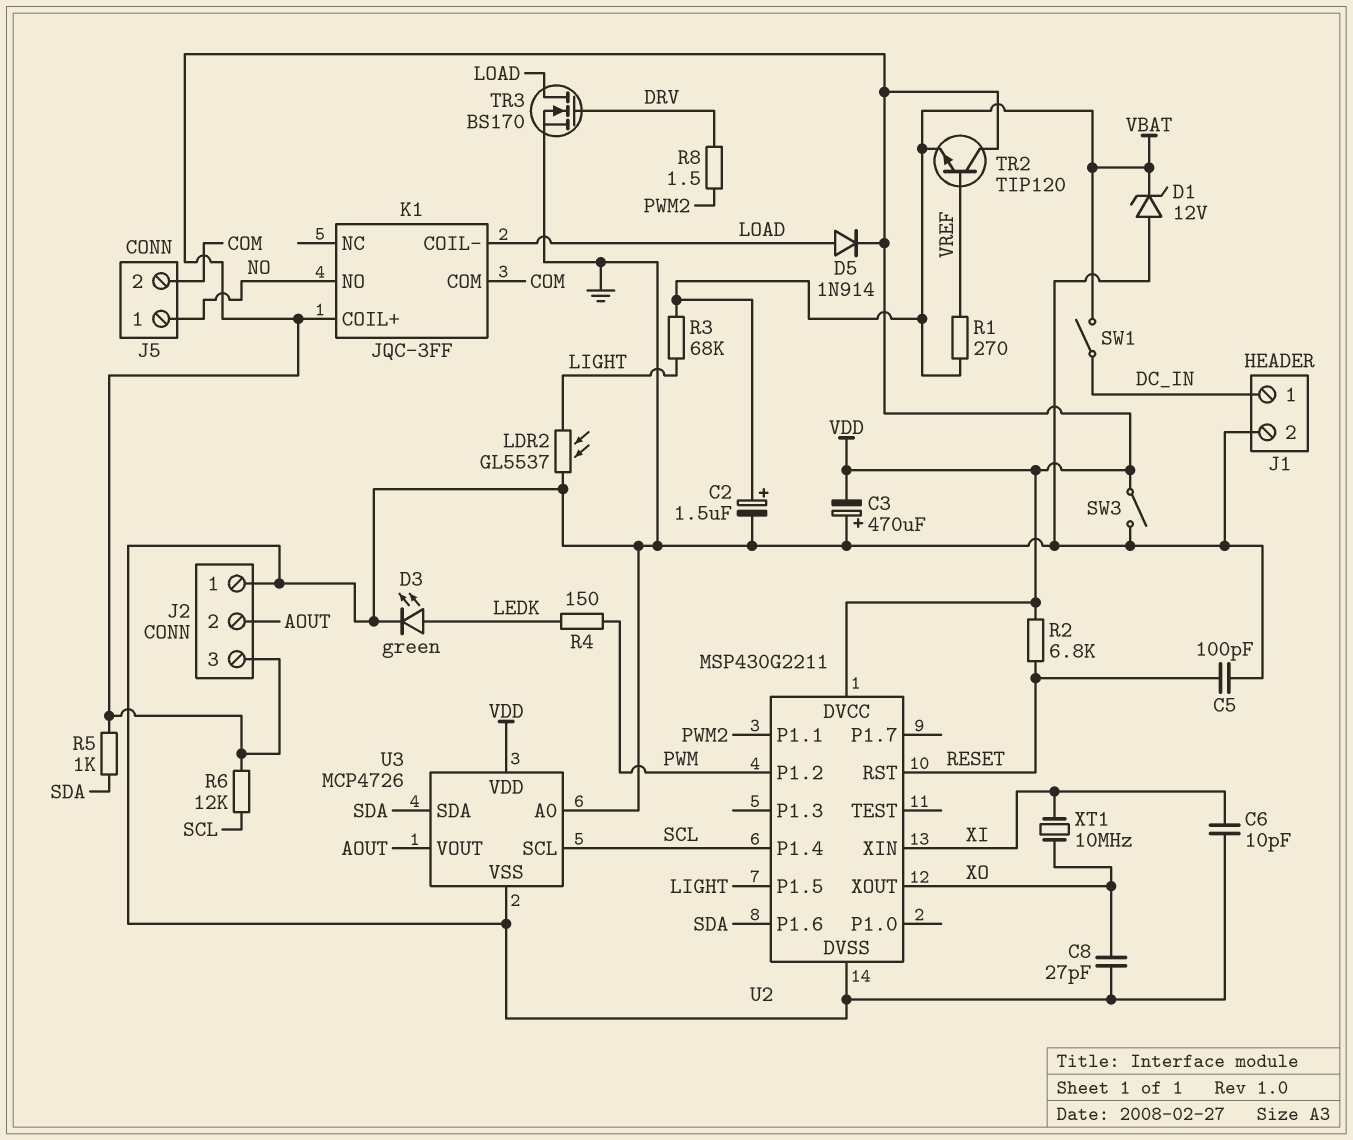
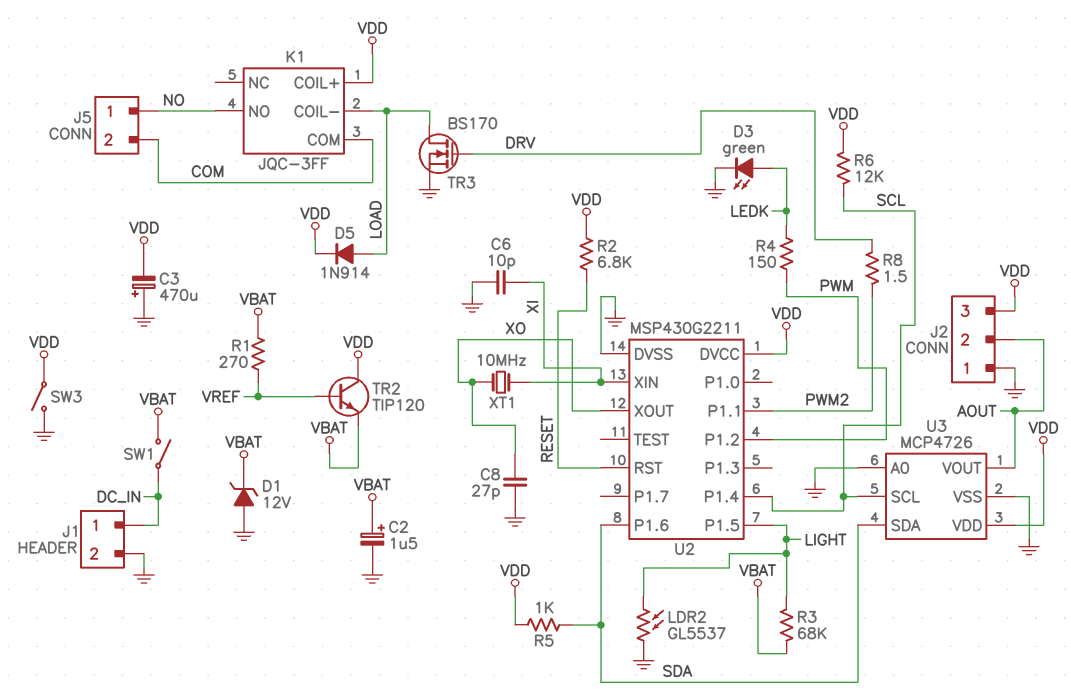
C5: 100pF (GND, RESET) -> none

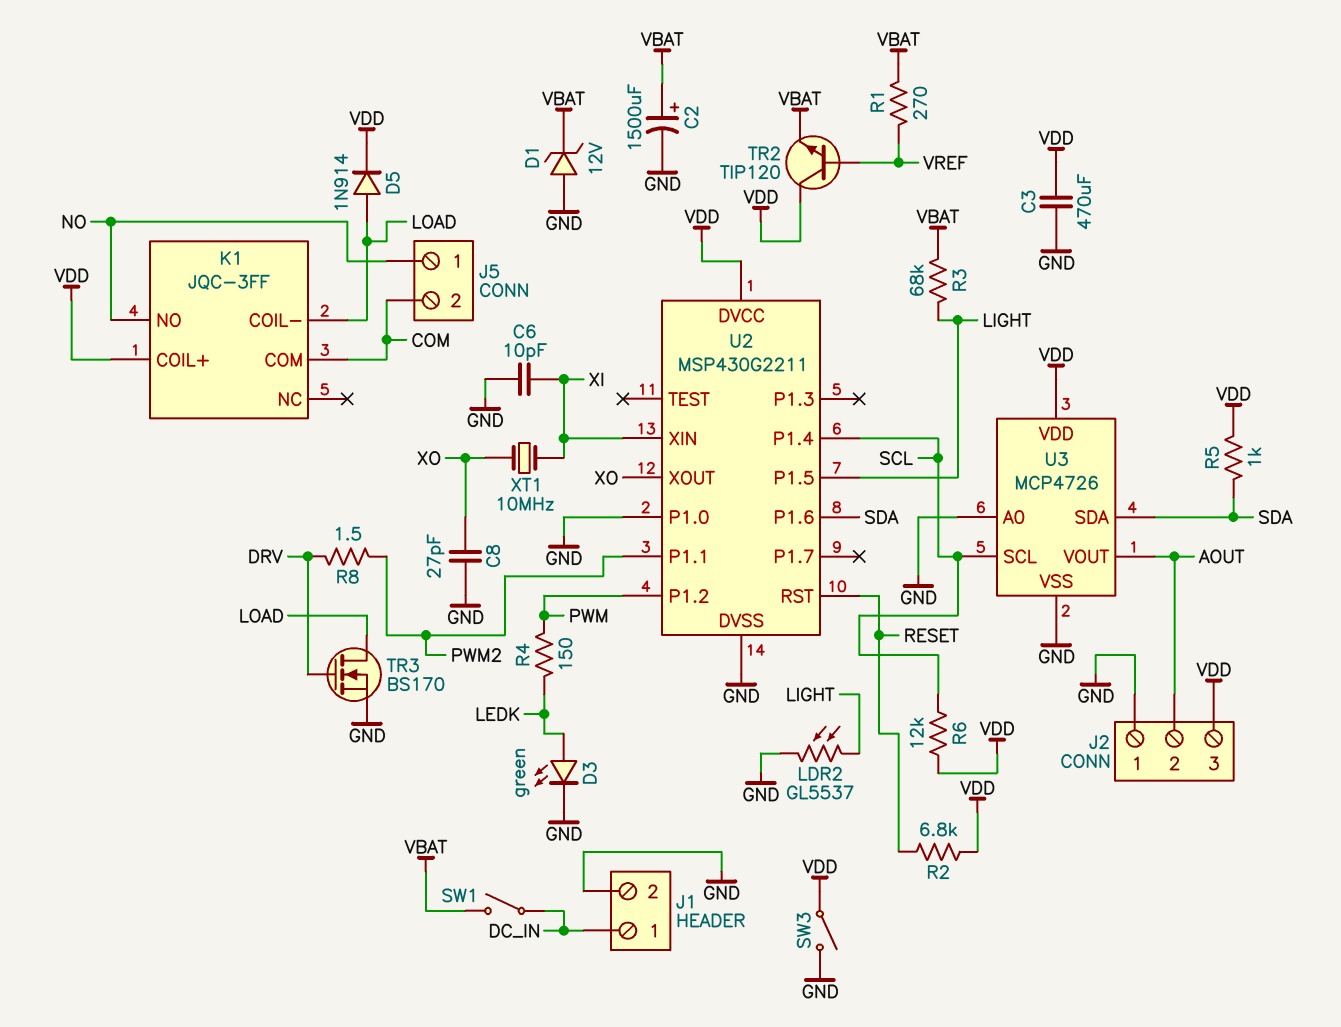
C2: 1.5uF (plus VBAT, minus GND) -> 1500uF (plus VBAT, minus GND)
C3: 470uF (plus GND, minus VDD) -> 470uF (GND, VDD)
U2 pin P1.0: none -> GND

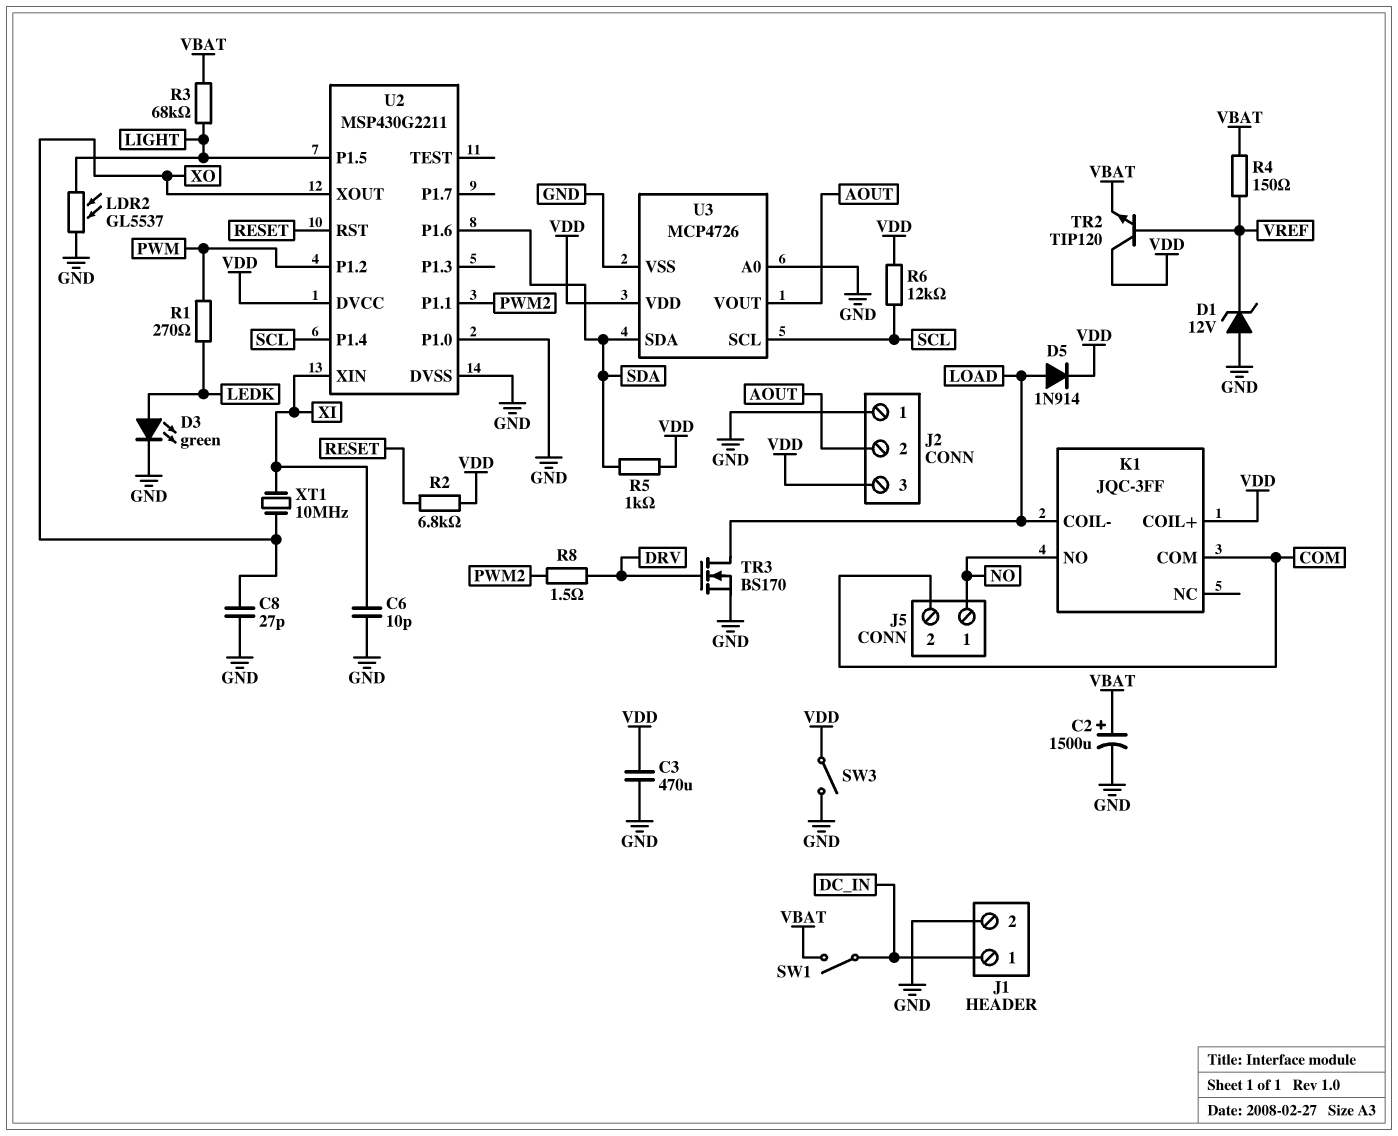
D1: zener 12V (A GND, K VBAT) -> zener 12V (A GND, K VREF)
R1: 270 (VBAT, VREF) -> 270 (LEDK, PWM)
R4: 150 (LEDK, PWM) -> 150 (VBAT, VREF)

